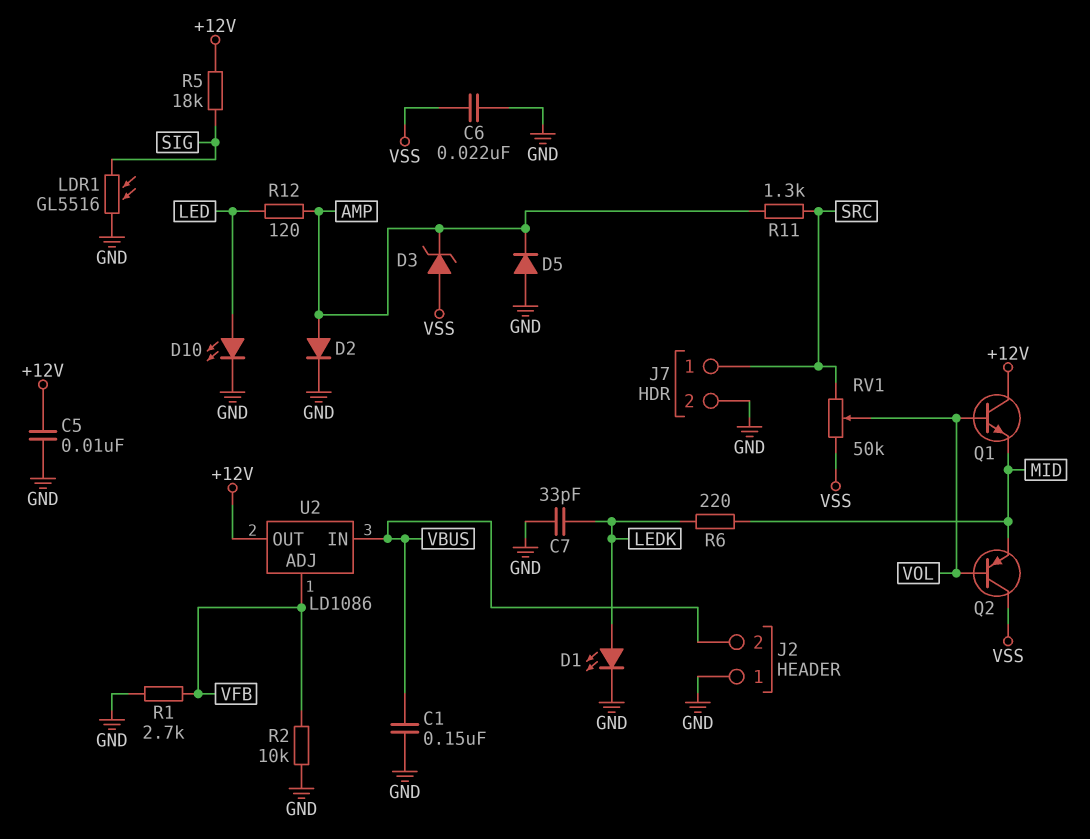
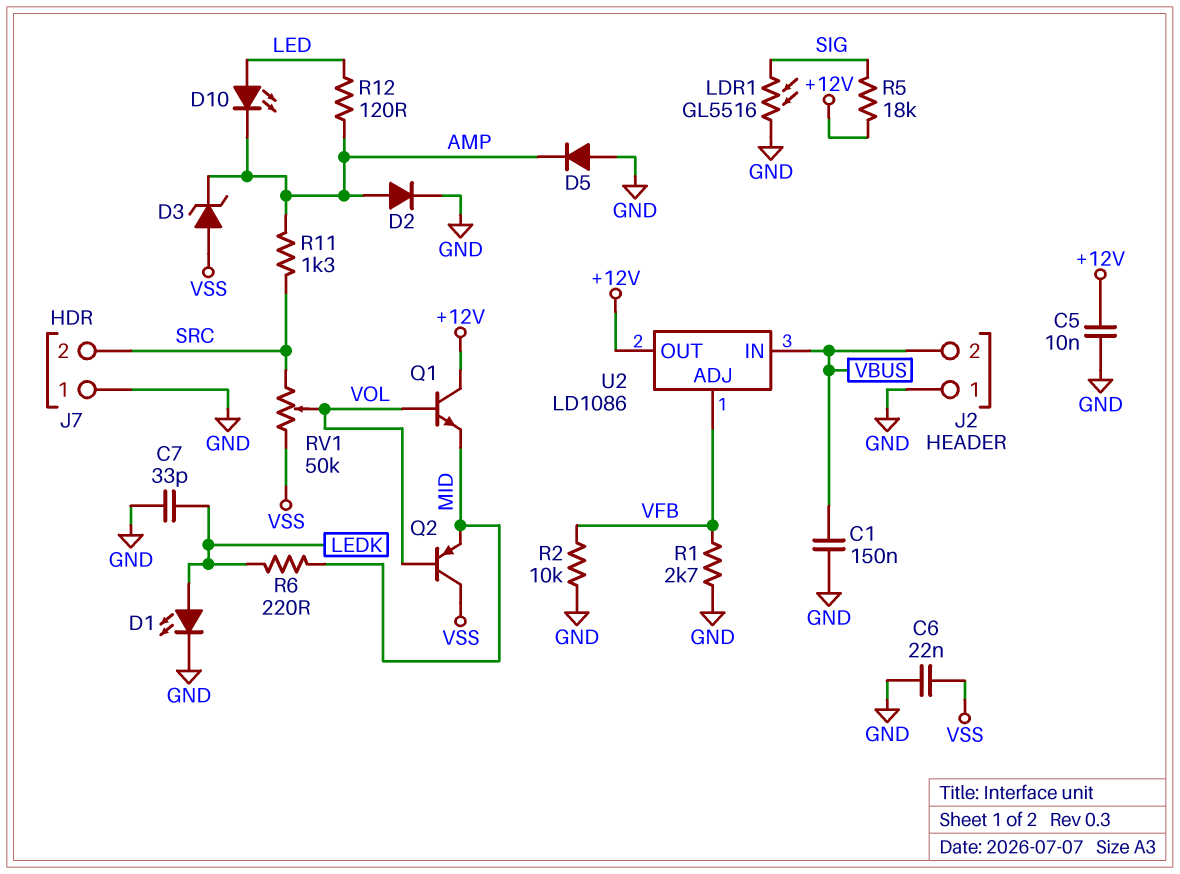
D10: LED (A LED, K GND) -> LED (A LED, K AMP)
J7 pin 1: SRC -> GND
J7 pin 2: GND -> SRC

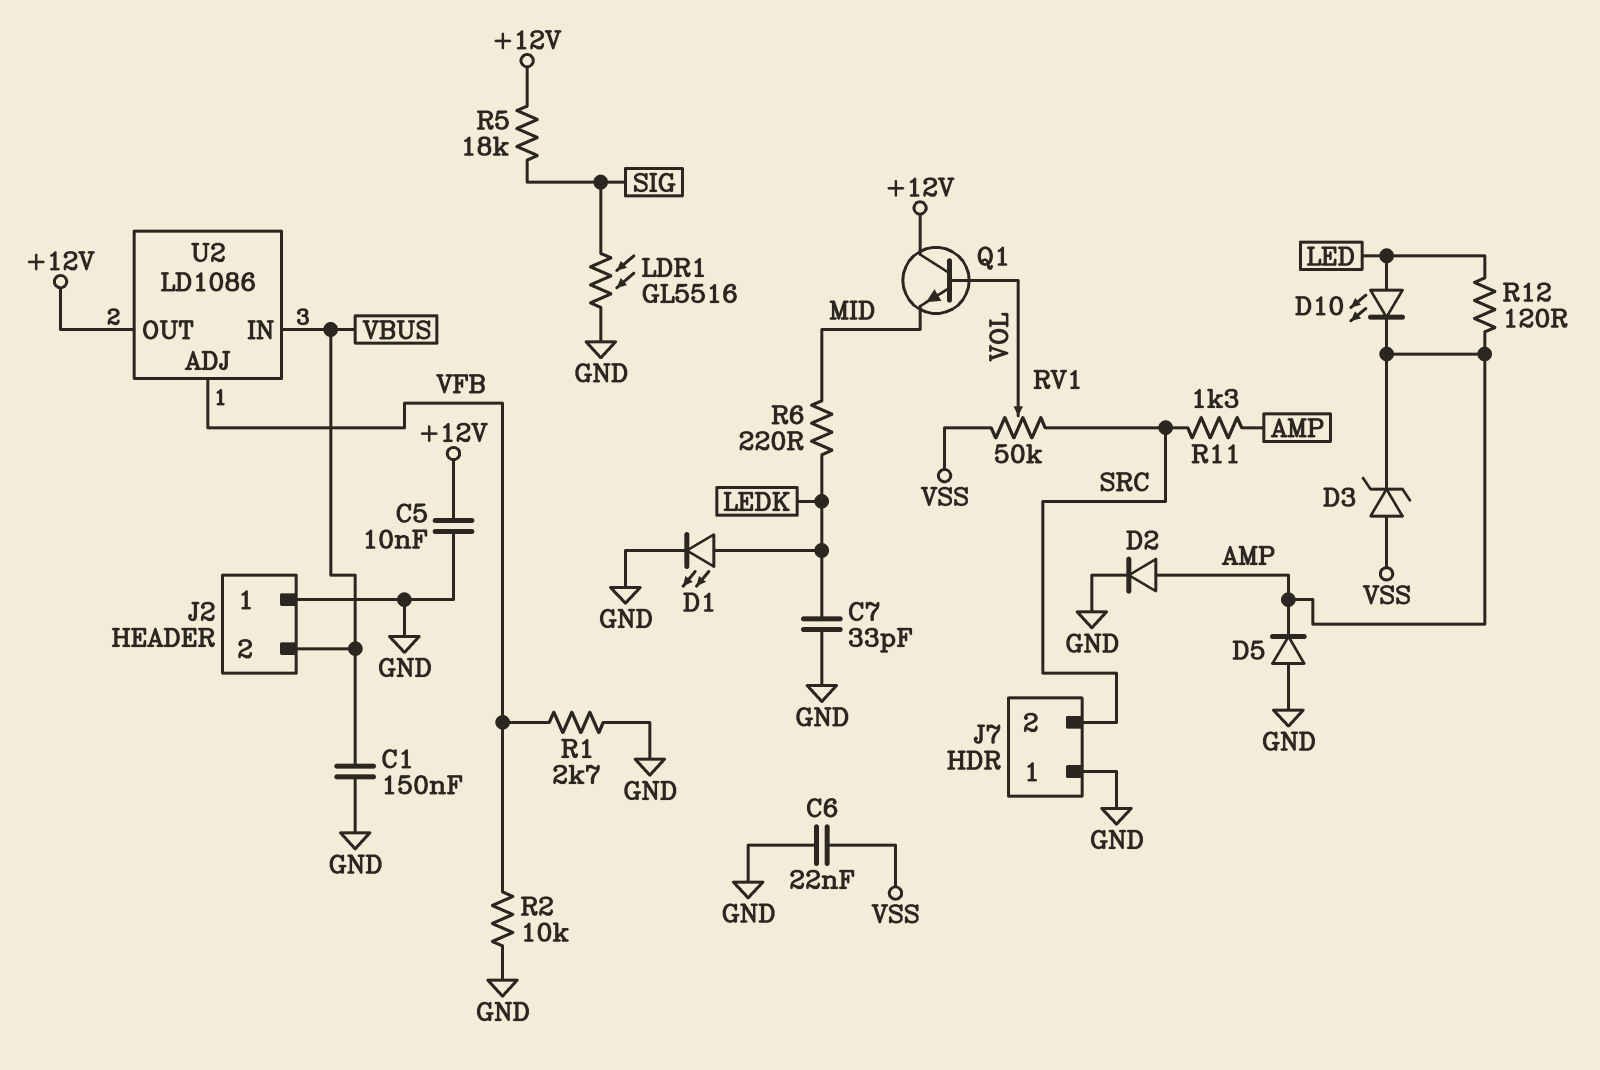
Q2: PNP (B VOL, C VSS, E MID) -> none

